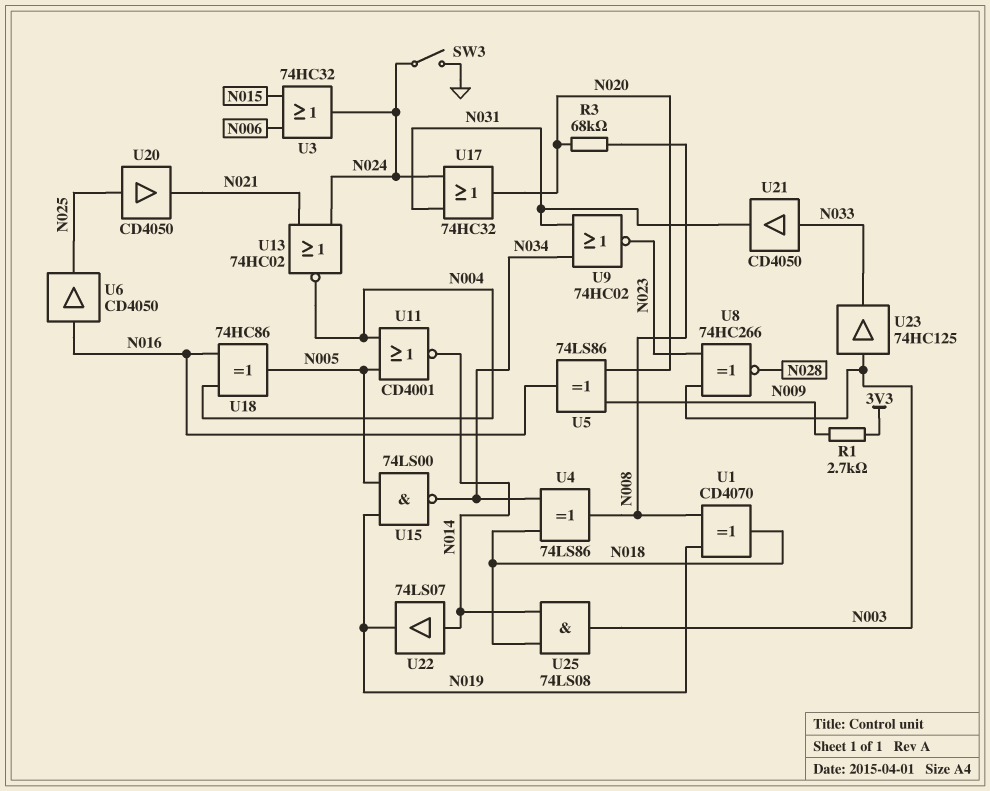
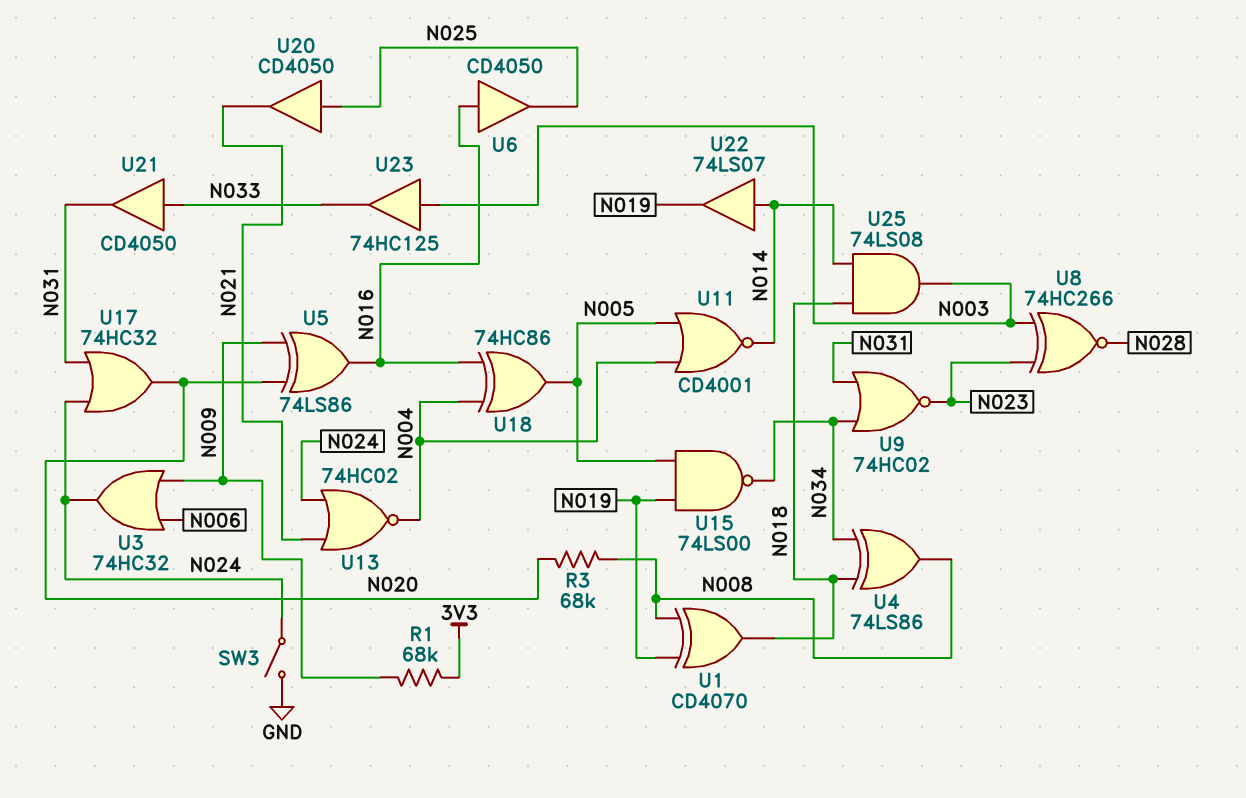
R1: 2.7k (3V3, N009) -> 68k (3V3, N009)
U3: OR 74HC32 (in N006, in N015, out N024) -> OR 74HC32 (in N006, in N009, out N024)

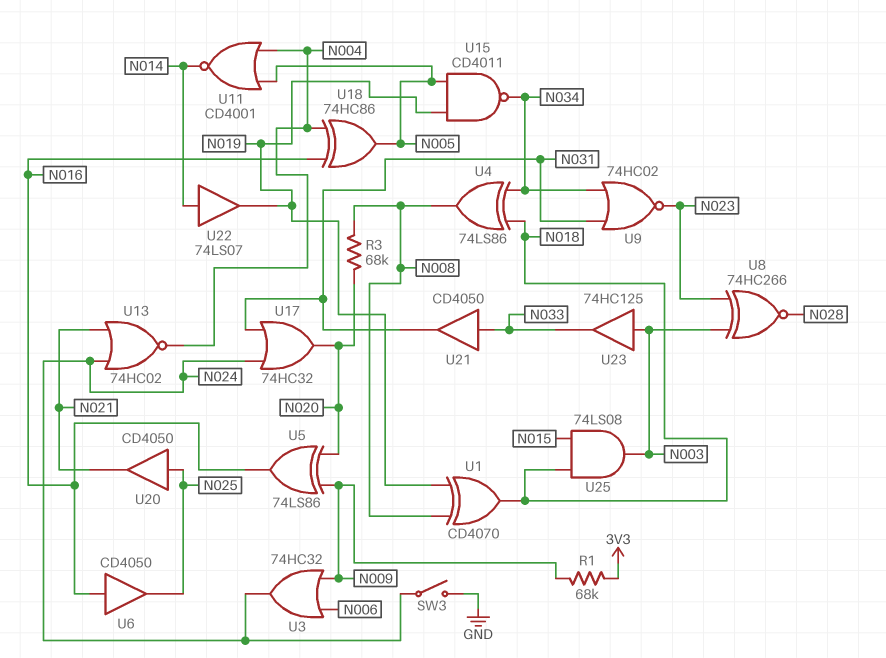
U15: NAND 74LS00 (in N005, in N019, out N034) -> NAND CD4011 (in N005, in N019, out N034)
U25: AND 74LS08 (in N014, in N018, out N003) -> AND 74LS08 (in N015, in N018, out N003)

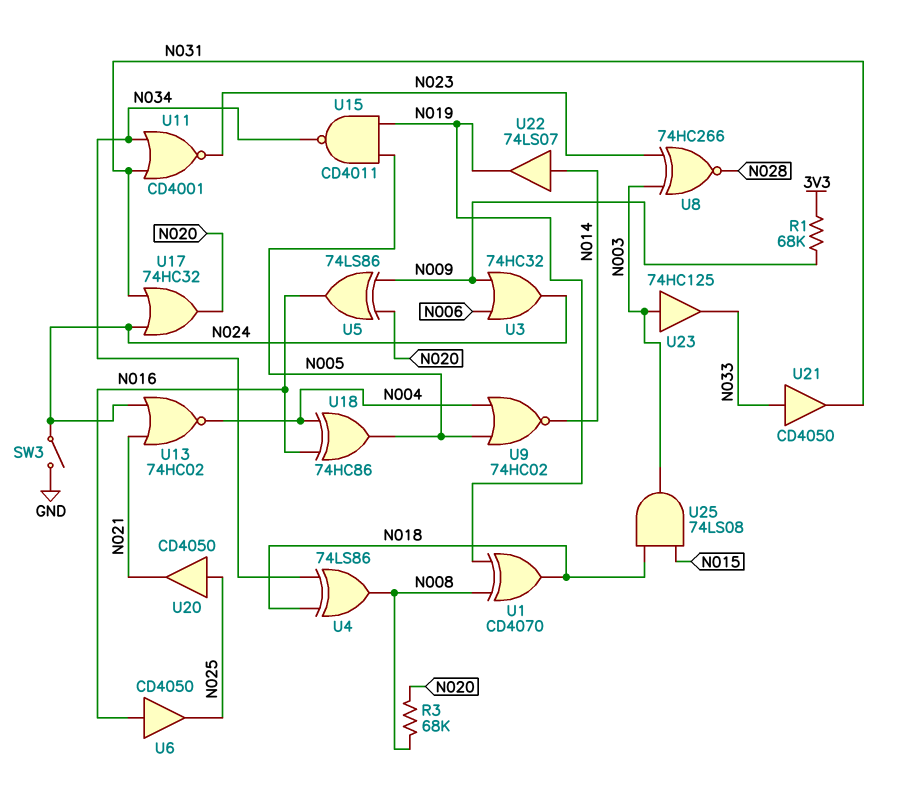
U9: NOR 74HC02 (in N031, in N034, out N023) -> NOR 74HC02 (in N004, in N005, out N014)
U11: NOR CD4001 (in N004, in N005, out N014) -> NOR CD4001 (in N031, in N034, out N023)

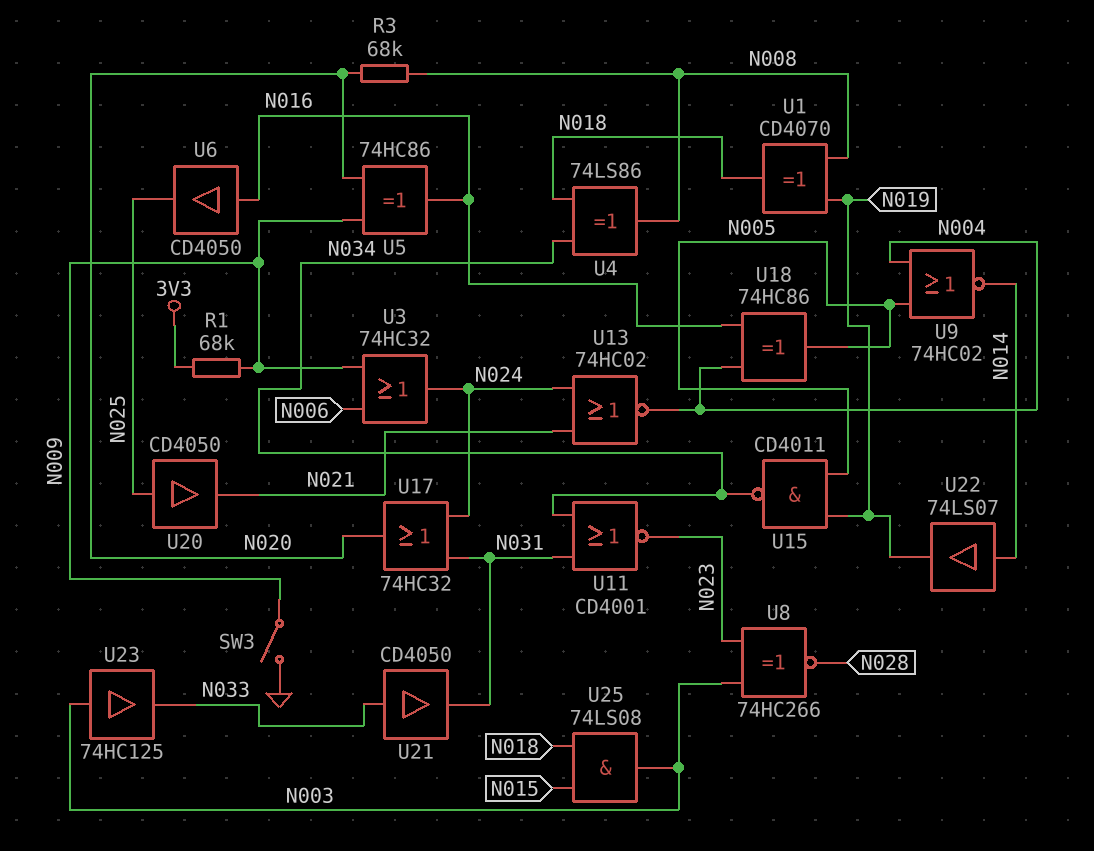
SW3: switch (GND, N024) -> switch (GND, N009)
U5: XOR 74LS86 (in N009, in N020, out N016) -> XOR 74HC86 (in N009, in N020, out N016)

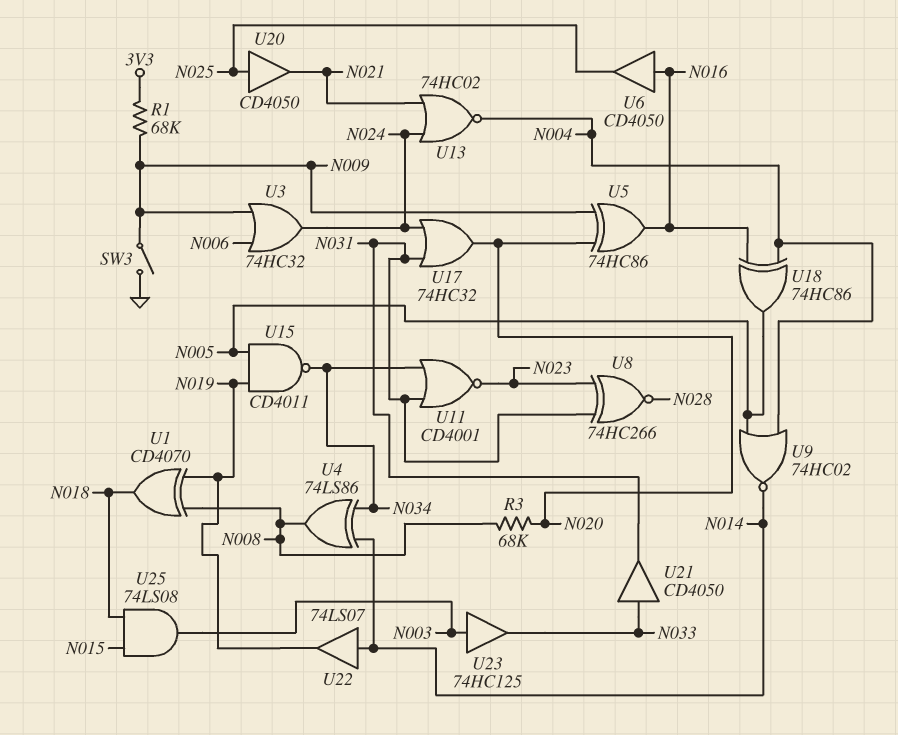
U4: XOR 74LS86 (in N018, in N034, out N008) -> XOR 74LS86 (in N014, in N034, out N008)
U8: XNOR 74HC266 (in N003, in N023, out N028) -> XNOR 74HC266 (in N023, in N031, out N028)

